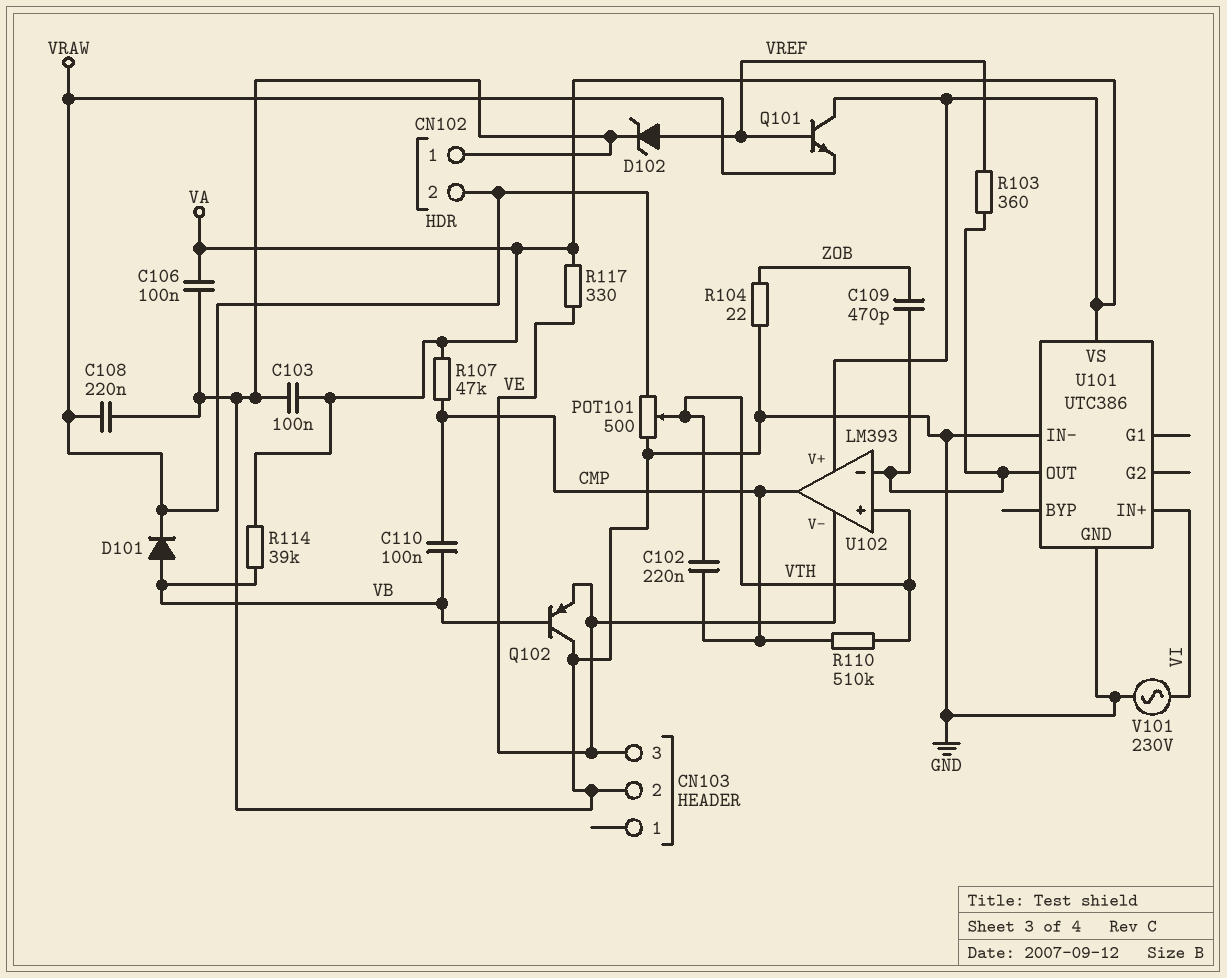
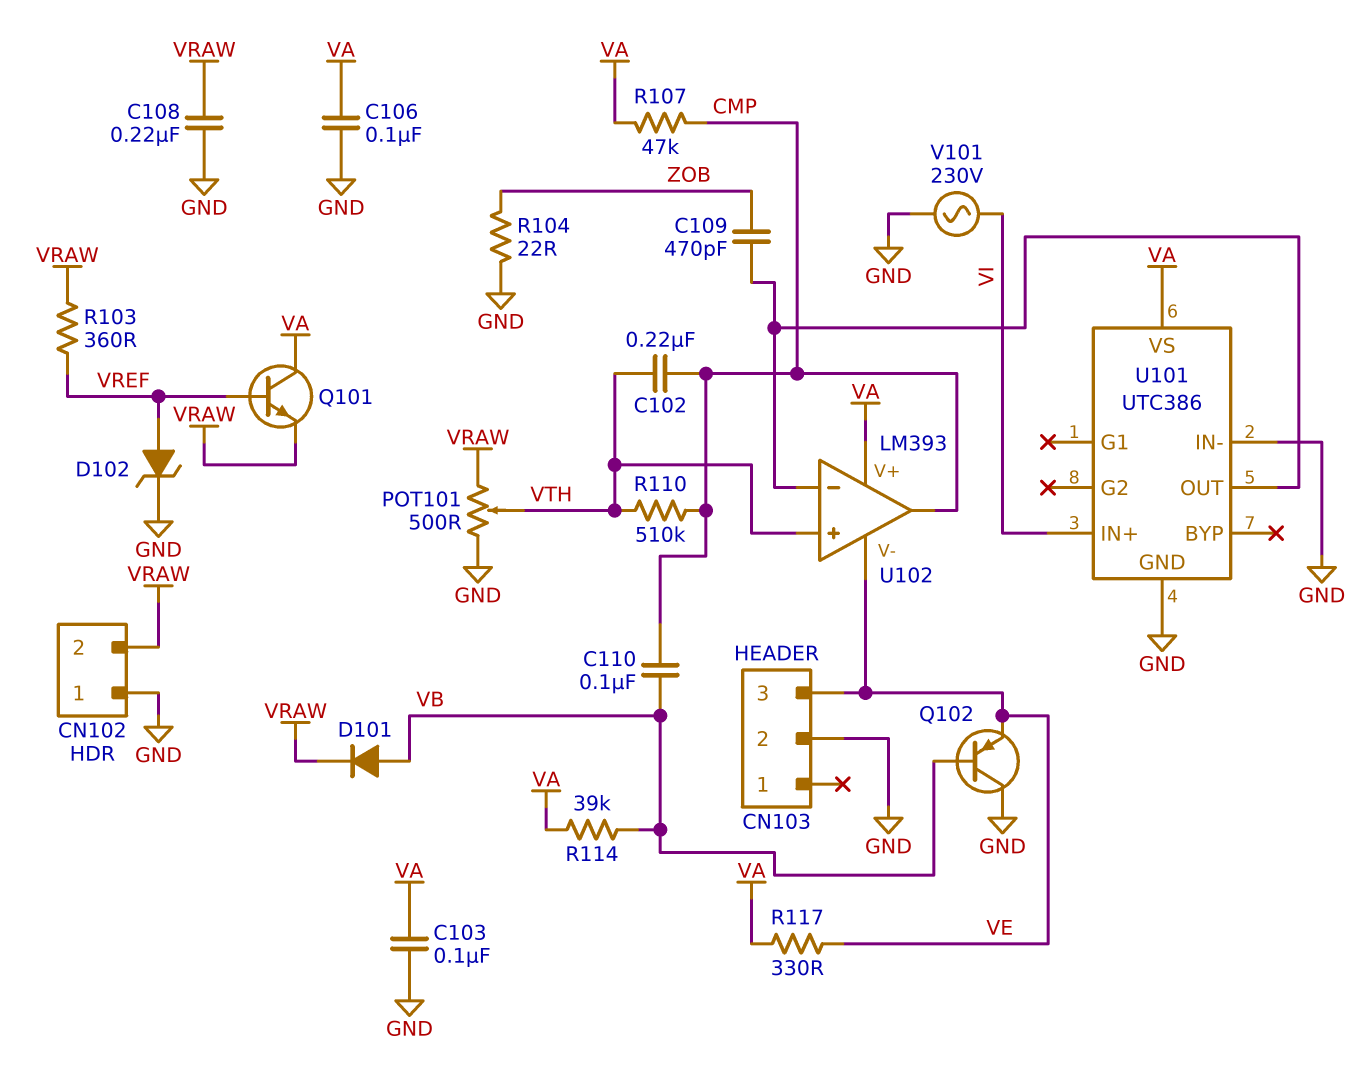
R103: 360 (U101/OUT, VREF) -> 360 (VRAW, VREF)

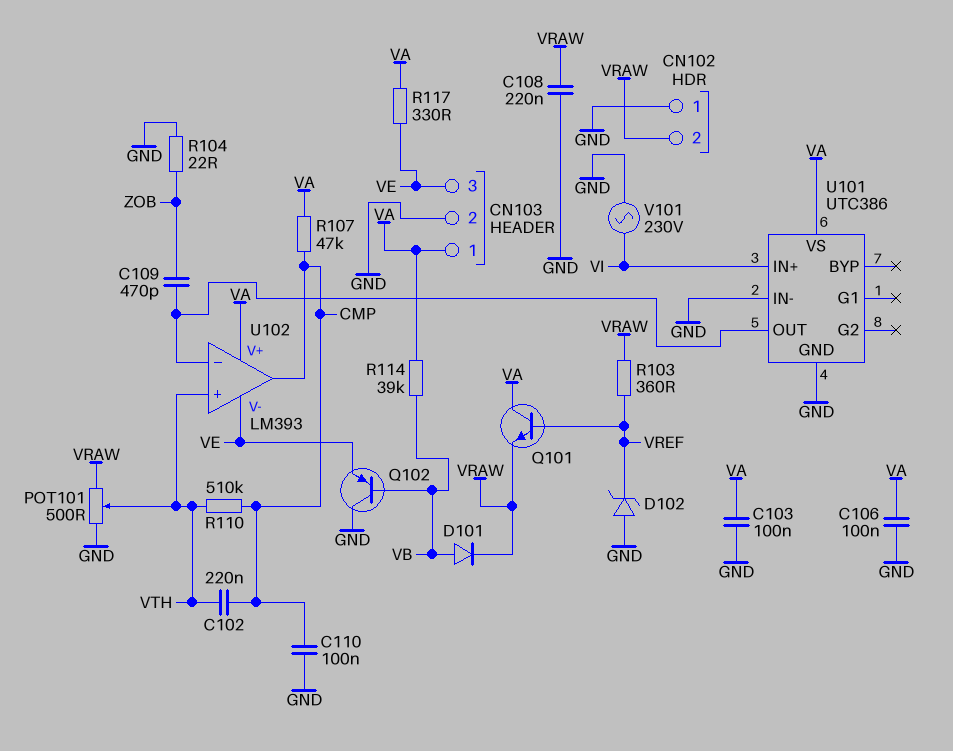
C110: 100nF (CMP, VB) -> 100nF (CMP, GND)
CN103 pin 1: none -> VA
D102: zener (A VREF, K GND) -> zener (A GND, K VREF)

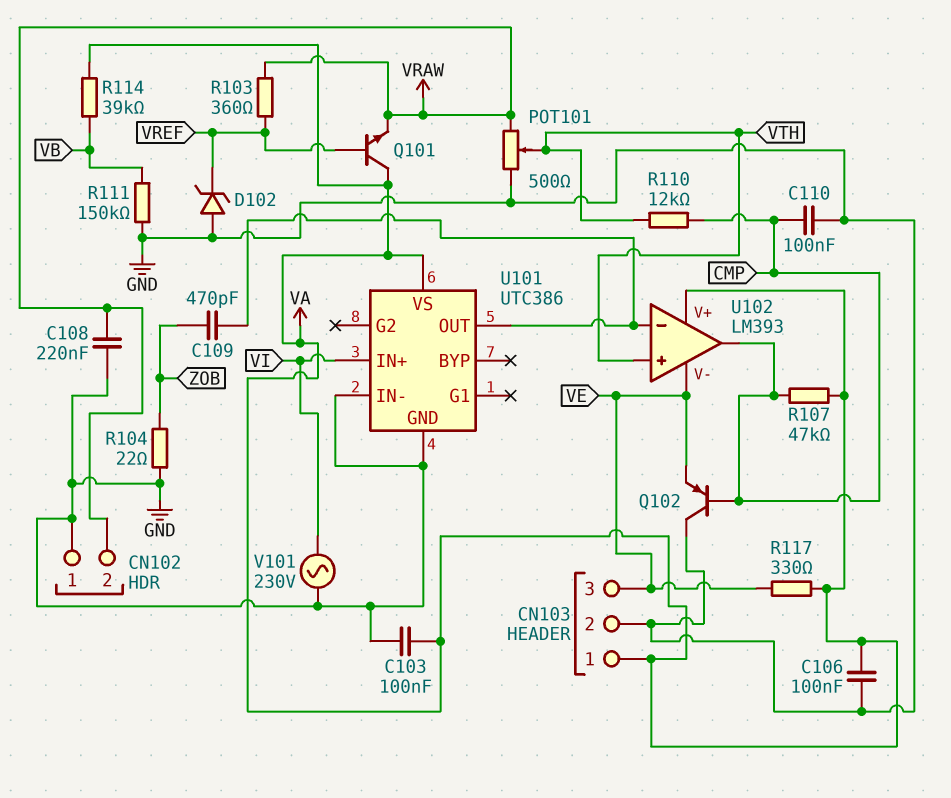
C102: 220nF (CMP, VTH) -> none
D101: diode (A VB, K VRAW) -> none
Q102: PNP (B VB, C GND, E VE) -> PNP (B CMP, C GND, E VE)
R110: 510k (CMP, VTH) -> 12k (CMP, VTH)
R111: none -> 150k (GND, VB)

